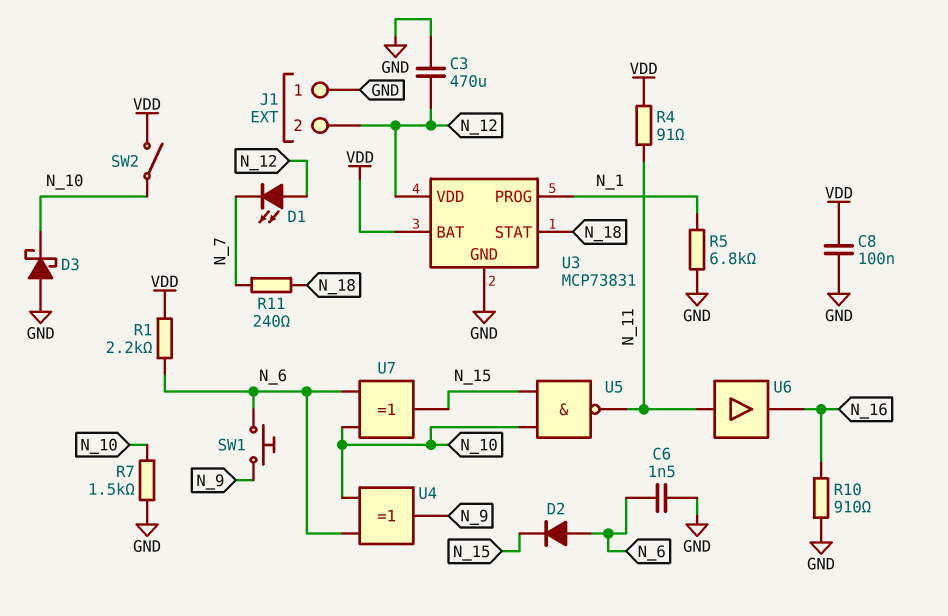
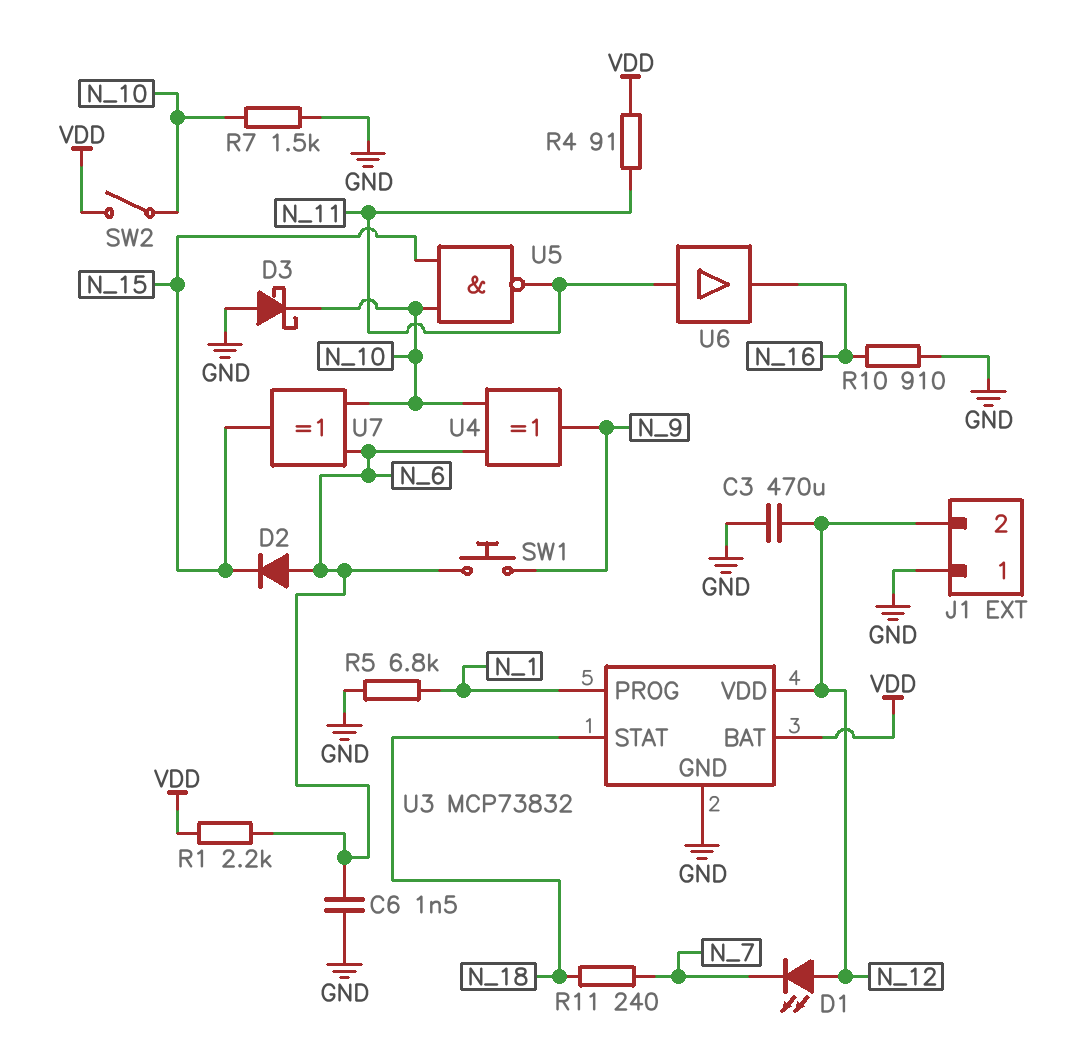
C8: 100nF (GND, VDD) -> none
U3: MCP73831 -> MCP73832

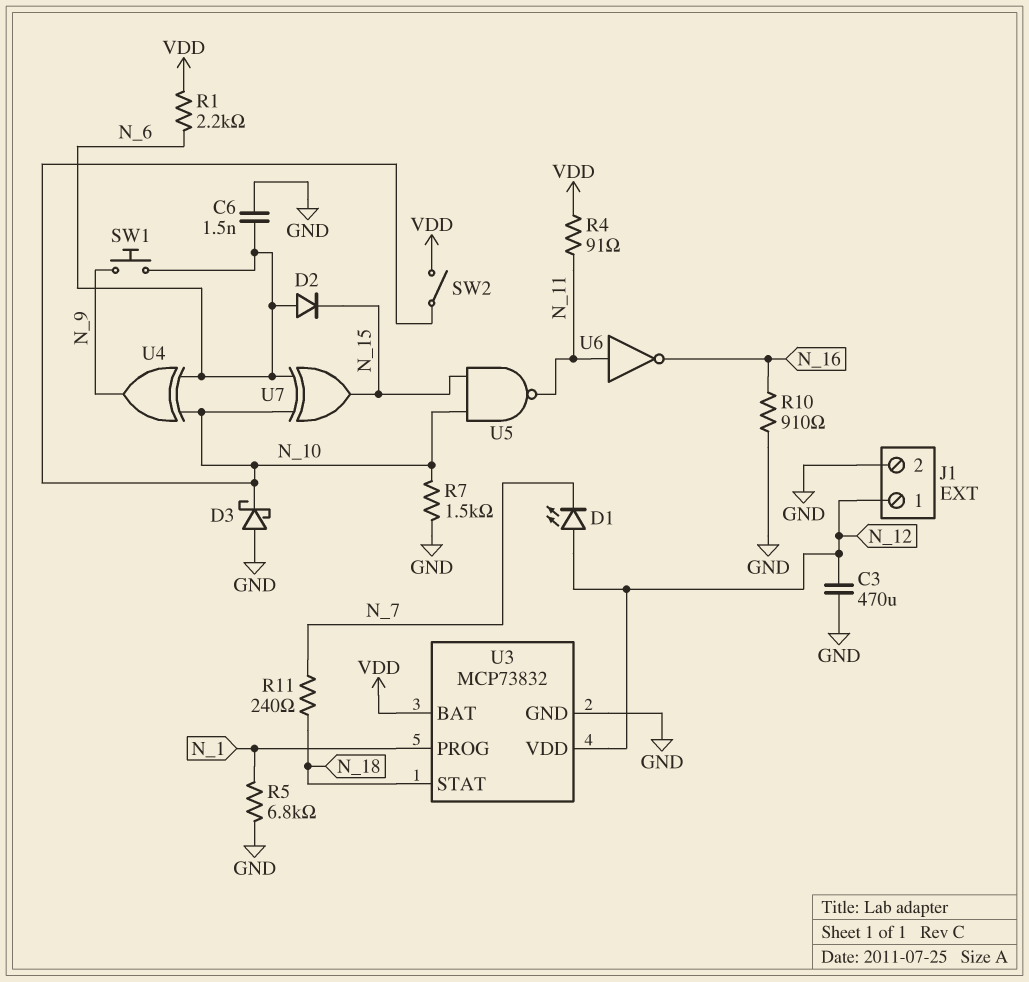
J1 pin 1: GND -> N_12
J1 pin 2: N_12 -> GND
U6: buffer (in N_11, out N_16) -> NOT (in N_11, out N_16)

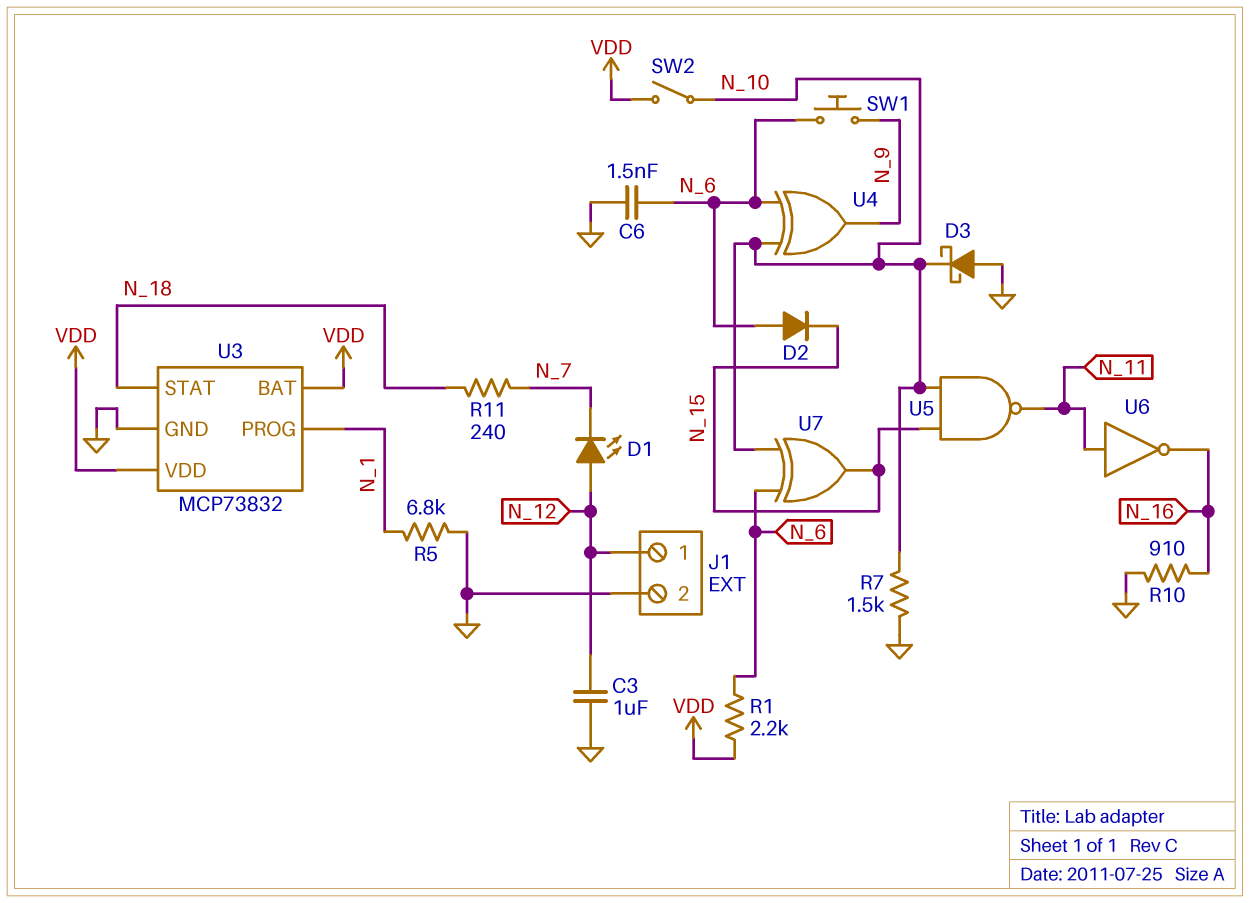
C3: 470uF (GND, N_12) -> 1uF (GND, N_12)
R4: 91 (N_11, VDD) -> none
U3 pin VDD: N_12 -> VDD

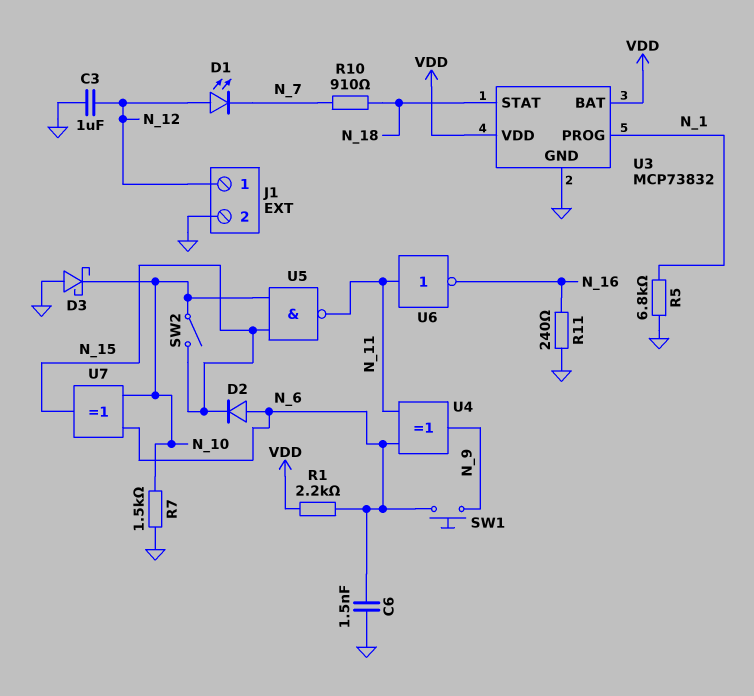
R10: 910 (GND, N_16) -> 910 (N_7, N_18)
R11: 240 (N_7, N_18) -> 240 (GND, N_16)
SW2: switch (N_10, VDD) -> switch (N_10, N_15)
U4: XOR (in N_6, in N_10, out N_9) -> XOR (in N_6, in N_11, out N_9)

